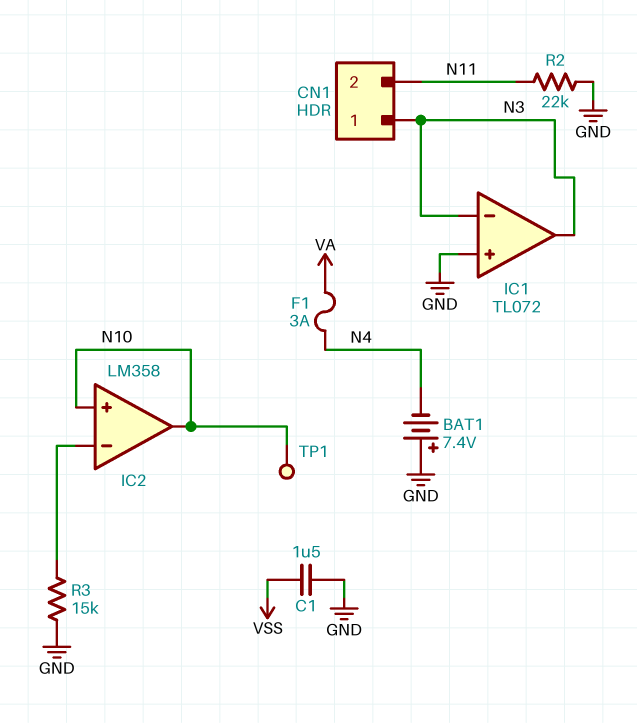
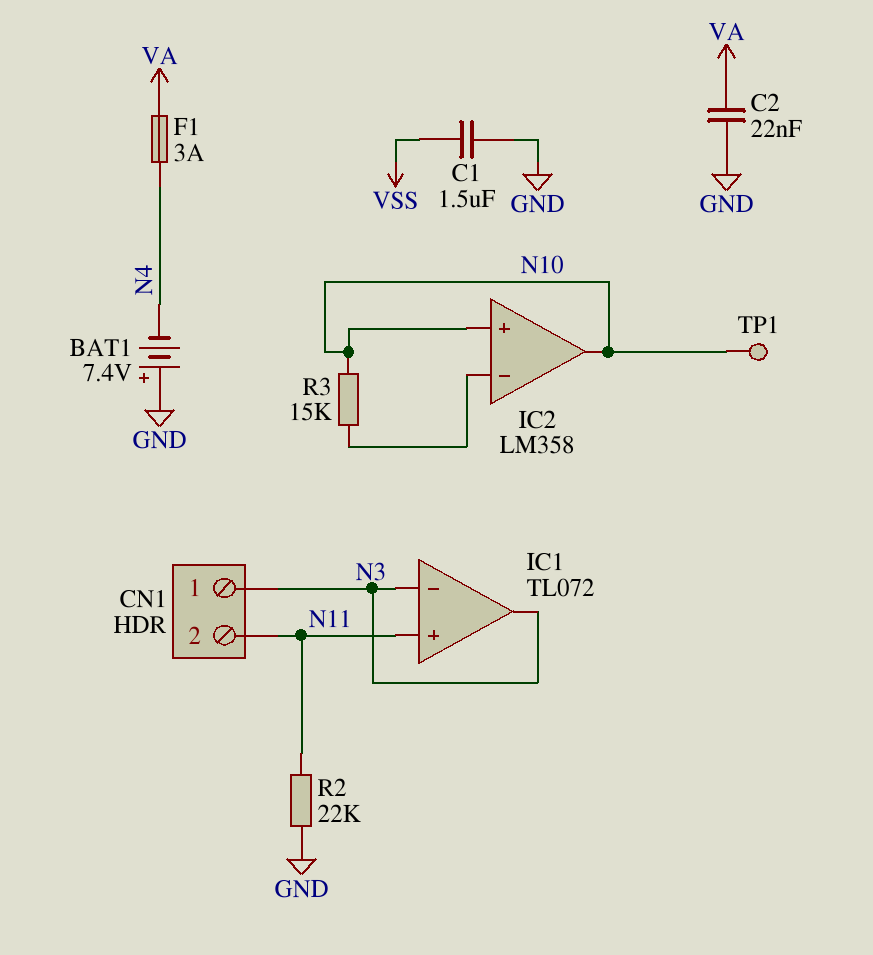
C2: none -> 22nF (GND, VA)
IC1 pin in+: GND -> N11
R3: 15k (GND, IC2/in-) -> 15k (IC2/in-, N10)

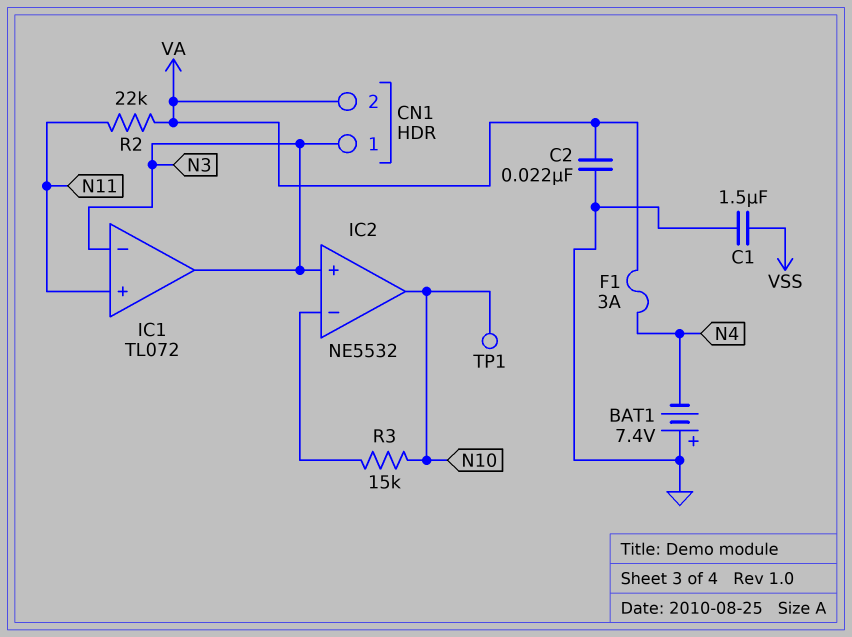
CN1 pin 2: N11 -> VA
IC2: LM358 -> NE5532
IC2 pin in+: N10 -> N3
R2: 22k (GND, N11) -> 22k (N11, VA)

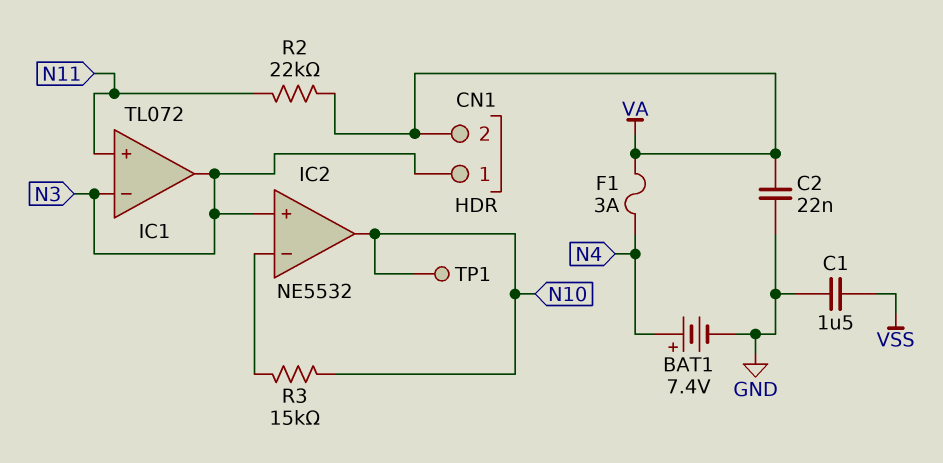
BAT1: 7.4V (plus GND, minus N4) -> 7.4V (plus N4, minus GND)

